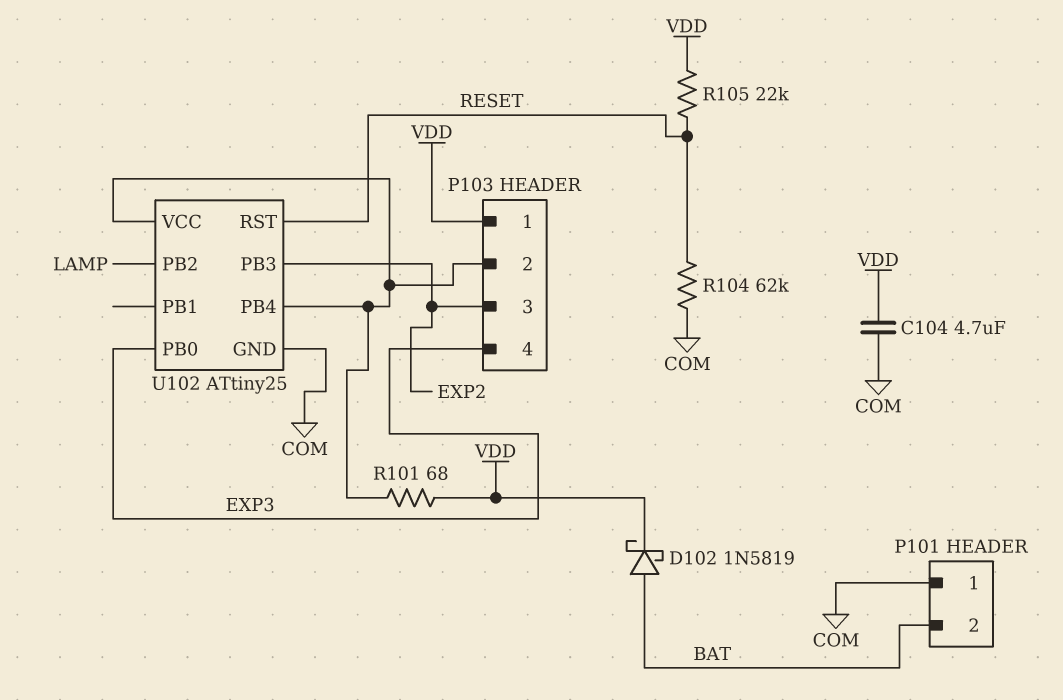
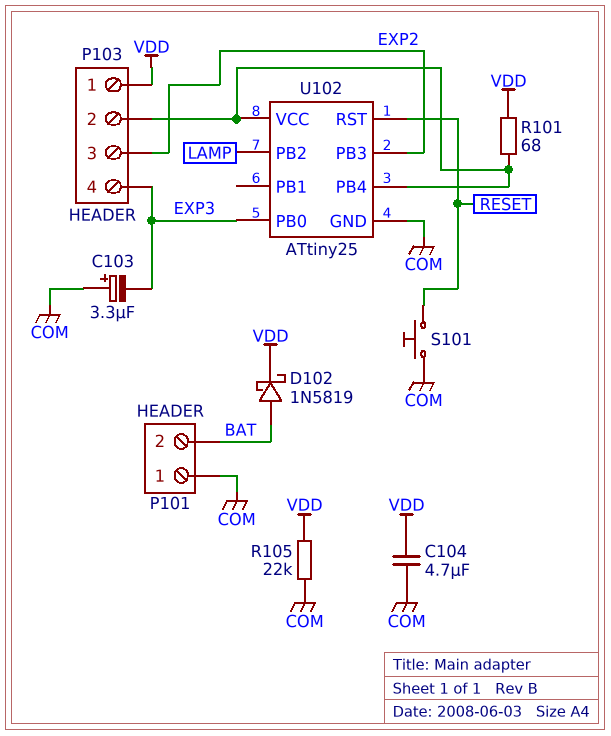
C103: none -> 3.3uF (plus COM, minus EXP3)
R104: 62k (COM, RESET) -> none
R105: 22k (RESET, VDD) -> 22k (COM, VDD)
S101: none -> button (COM, RESET)

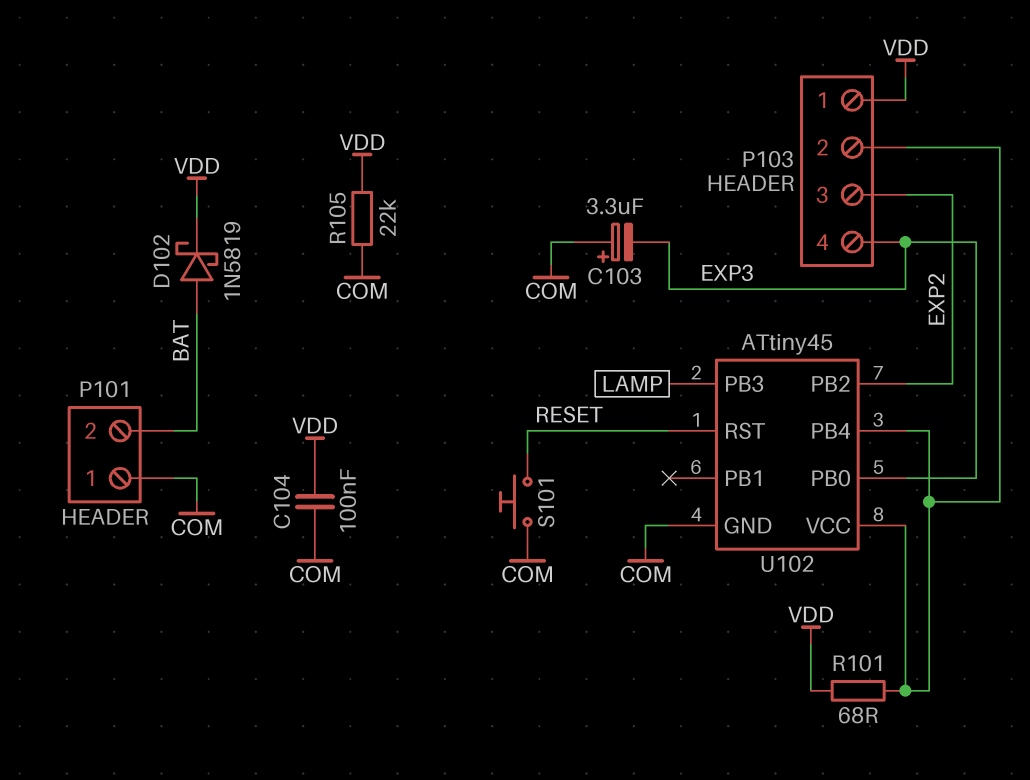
C104: 4.7uF (COM, VDD) -> 100nF (COM, VDD)
U102: ATtiny25 -> ATtiny45
U102 pin PB2: LAMP -> EXP2
U102 pin PB3: EXP2 -> LAMP

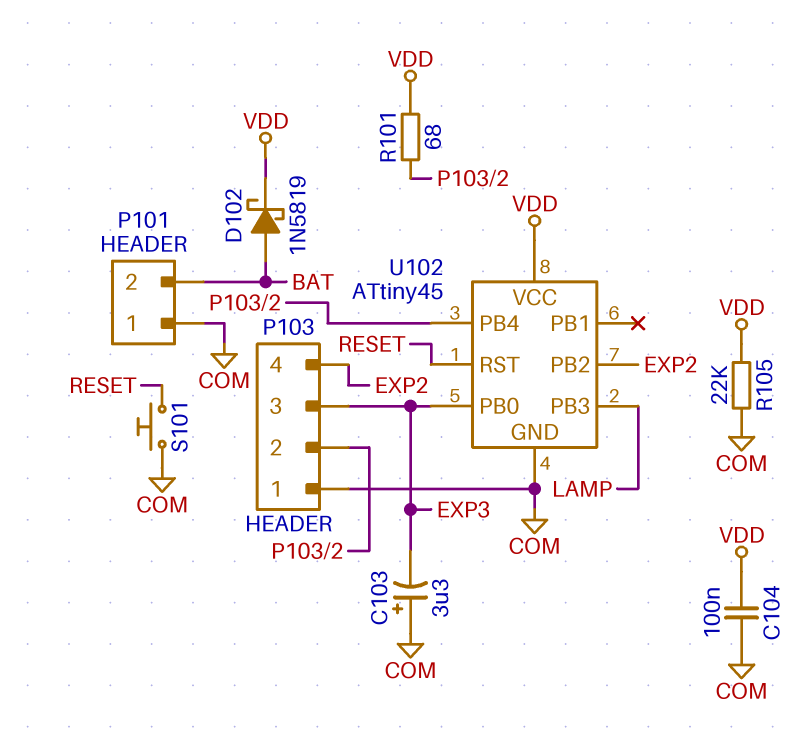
P103 pin 1: VDD -> COM
P103 pin 3: EXP2 -> EXP3
P103 pin 4: EXP3 -> EXP2
U102 pin VCC: P103/2 -> VDD

